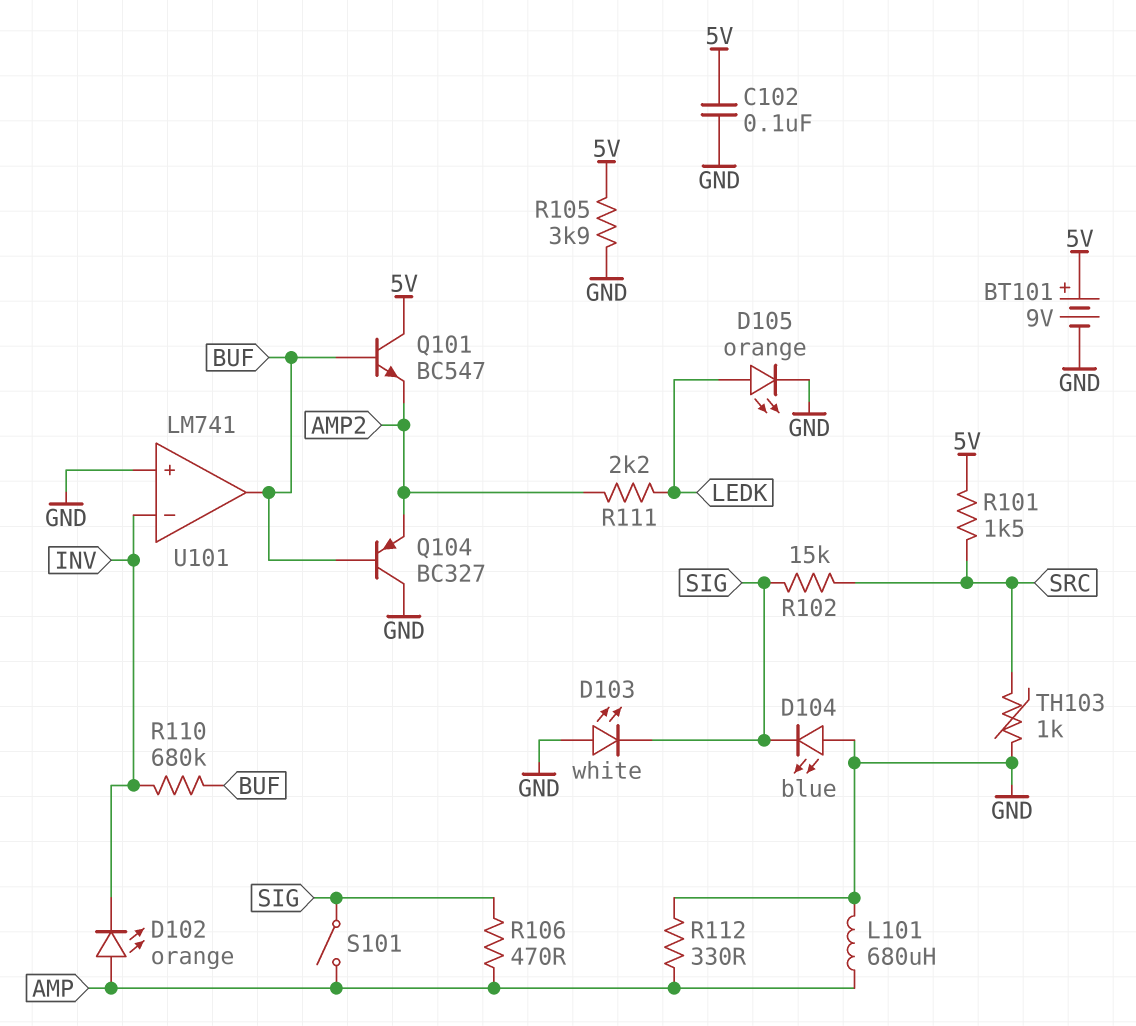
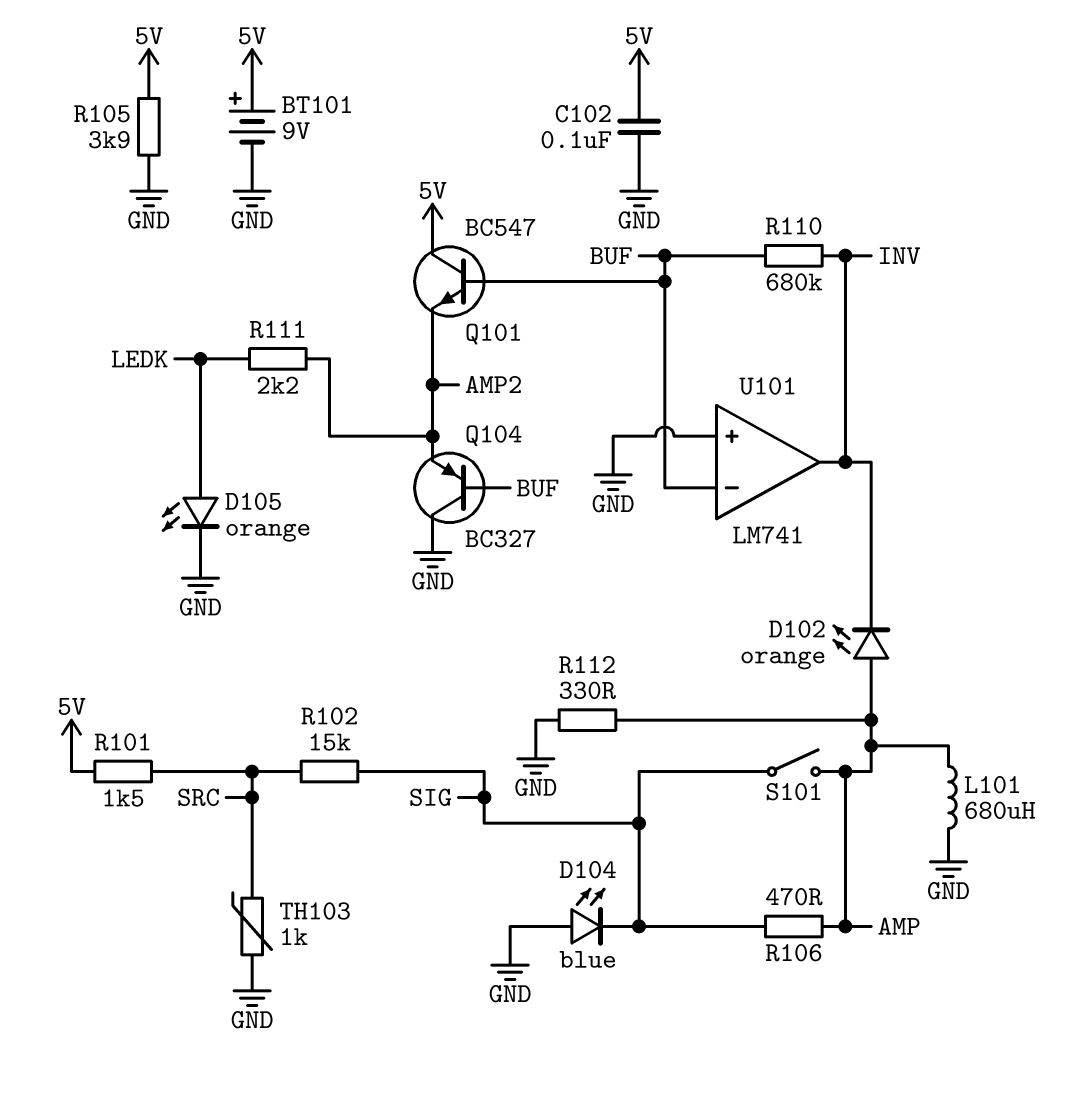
D103: LED white (A GND, K SIG) -> none
U101 pin in-: INV -> BUF
U101 pin out: BUF -> INV

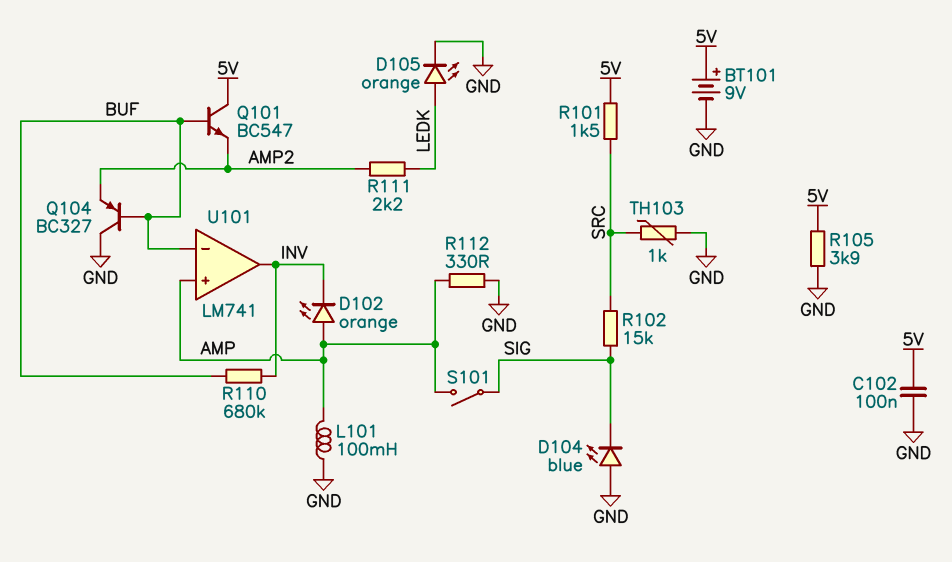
L101: 680uH (AMP, GND) -> 100mH (AMP, GND)
R106: 470 (AMP, SIG) -> none
U101 pin in+: GND -> AMP

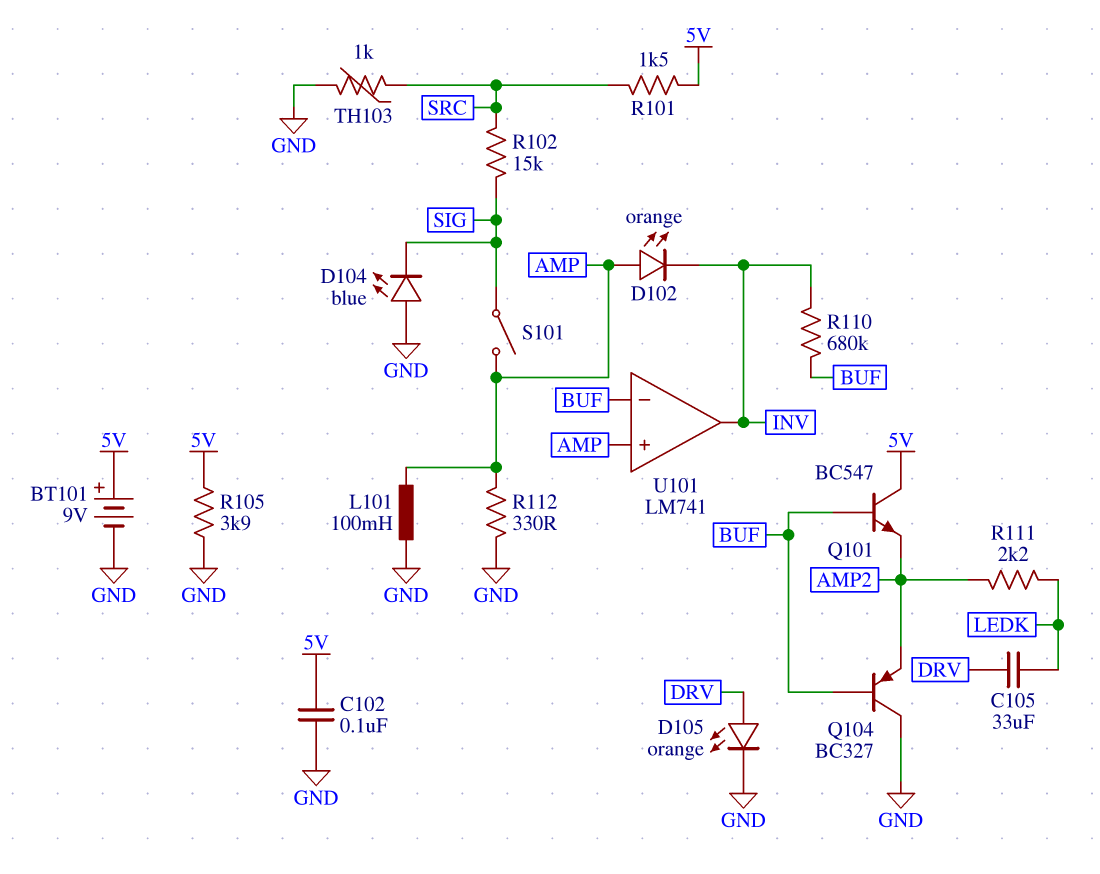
C105: none -> 33uF (DRV, LEDK)
D105: LED orange (A LEDK, K GND) -> LED orange (A DRV, K GND)

